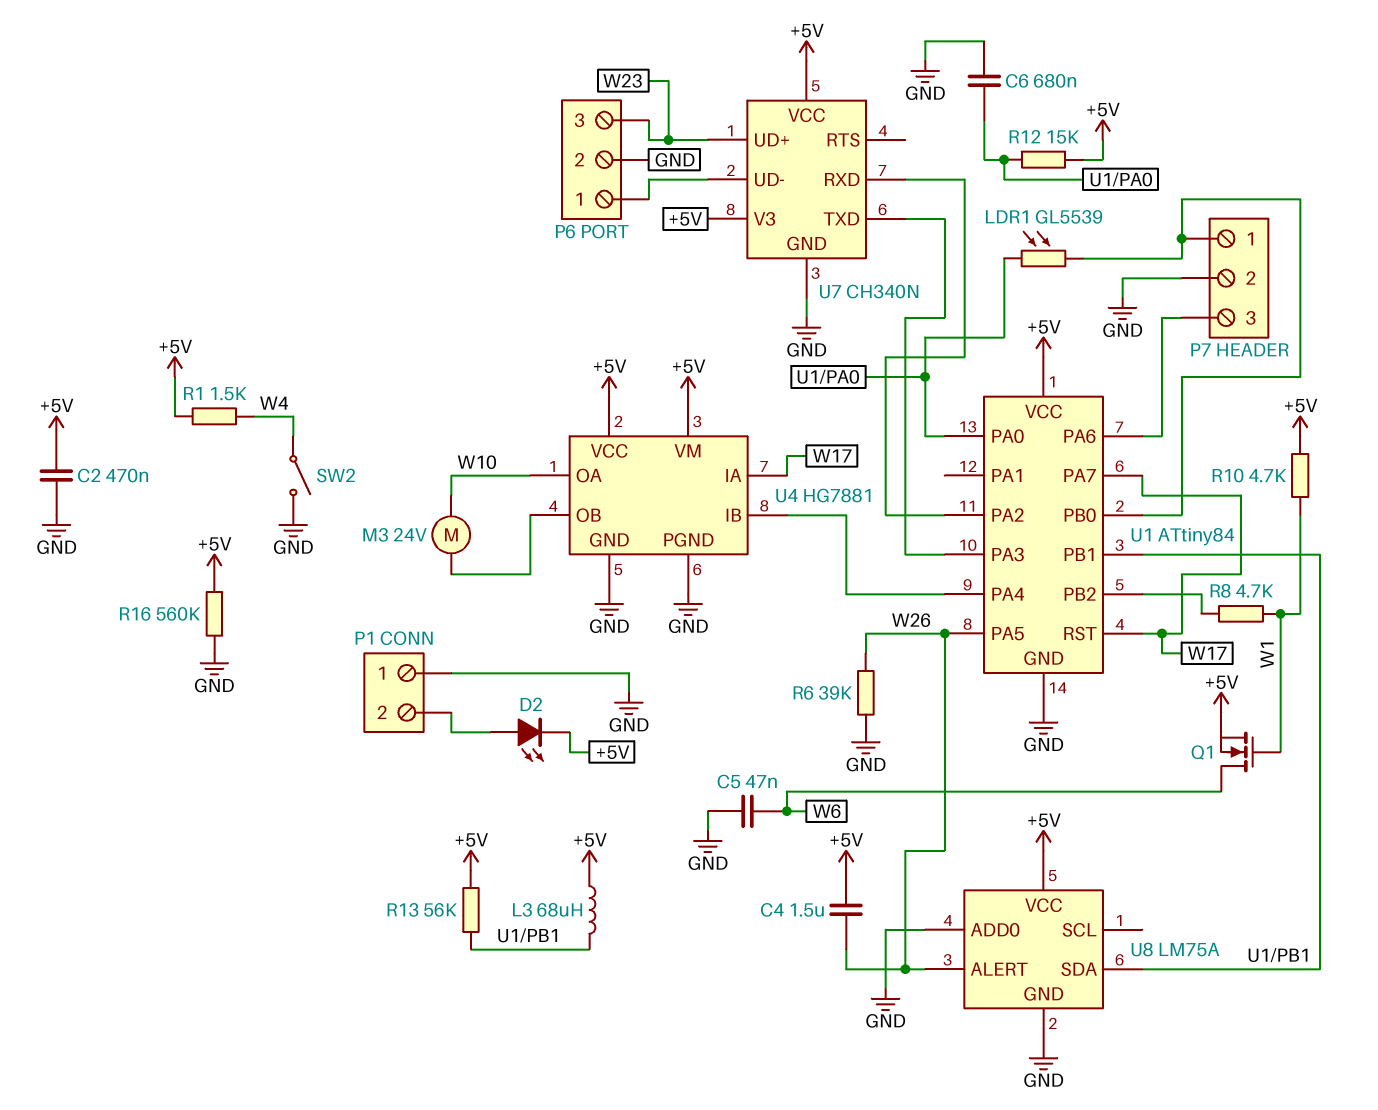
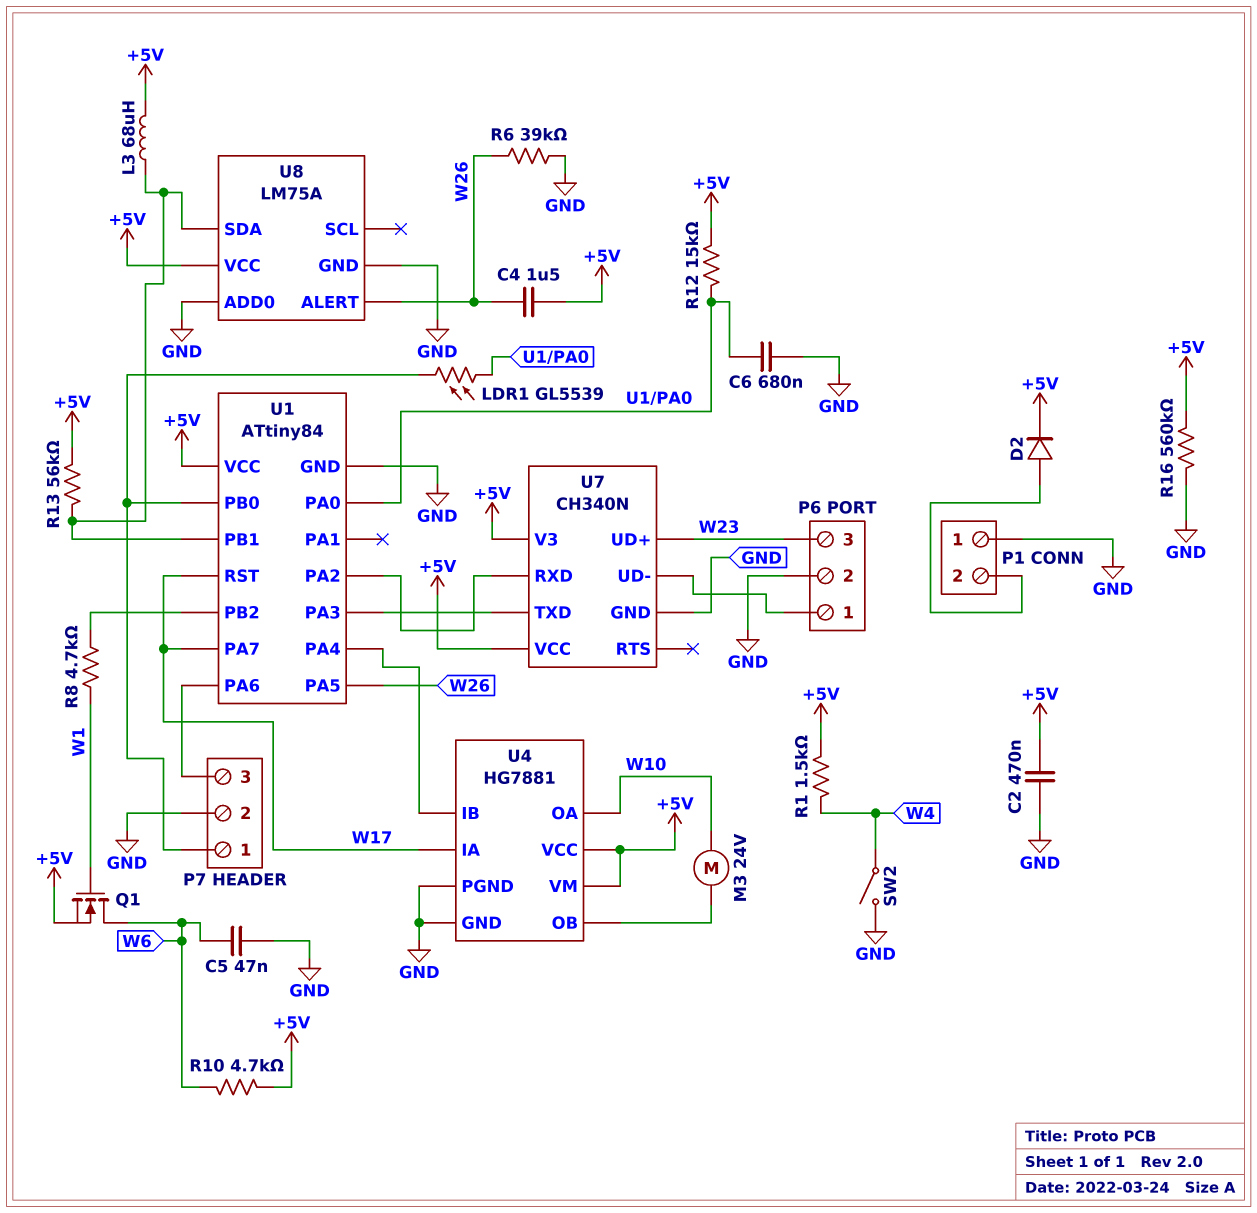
D2: LED (A P1/2, K +5V) -> diode (A P1/2, K +5V)
R10: 4.7k (+5V, W1) -> 4.7k (+5V, W6)

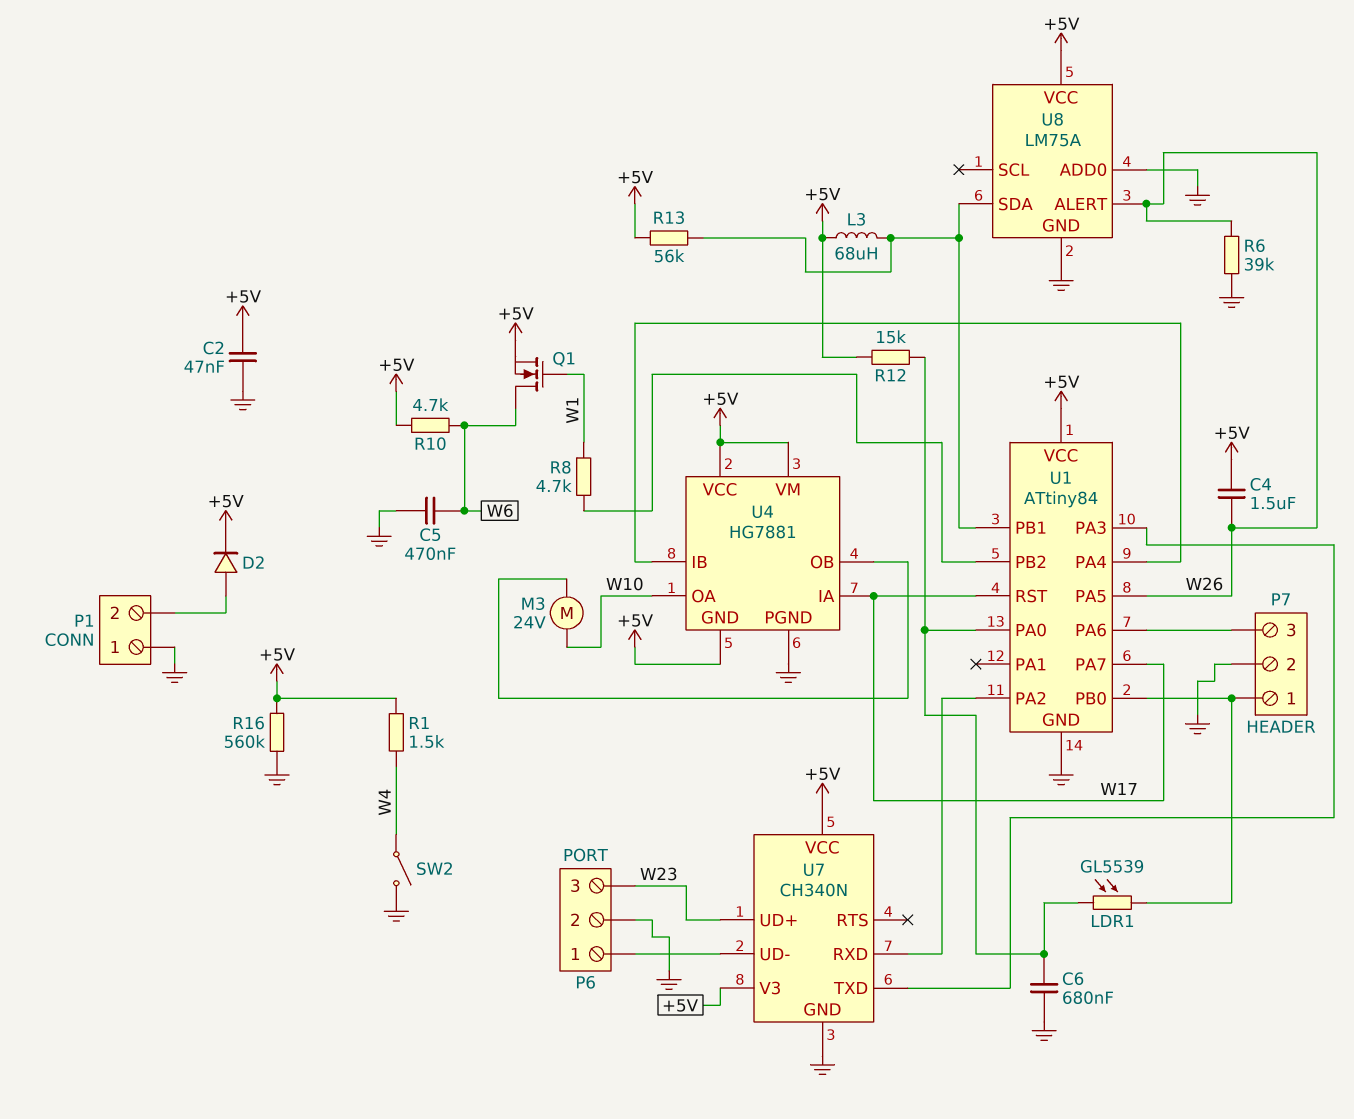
C2: 470nF (+5V, GND) -> 47nF (+5V, GND)
C5: 47nF (GND, W6) -> 470nF (GND, W6)
U4 pin GND: GND -> +5V

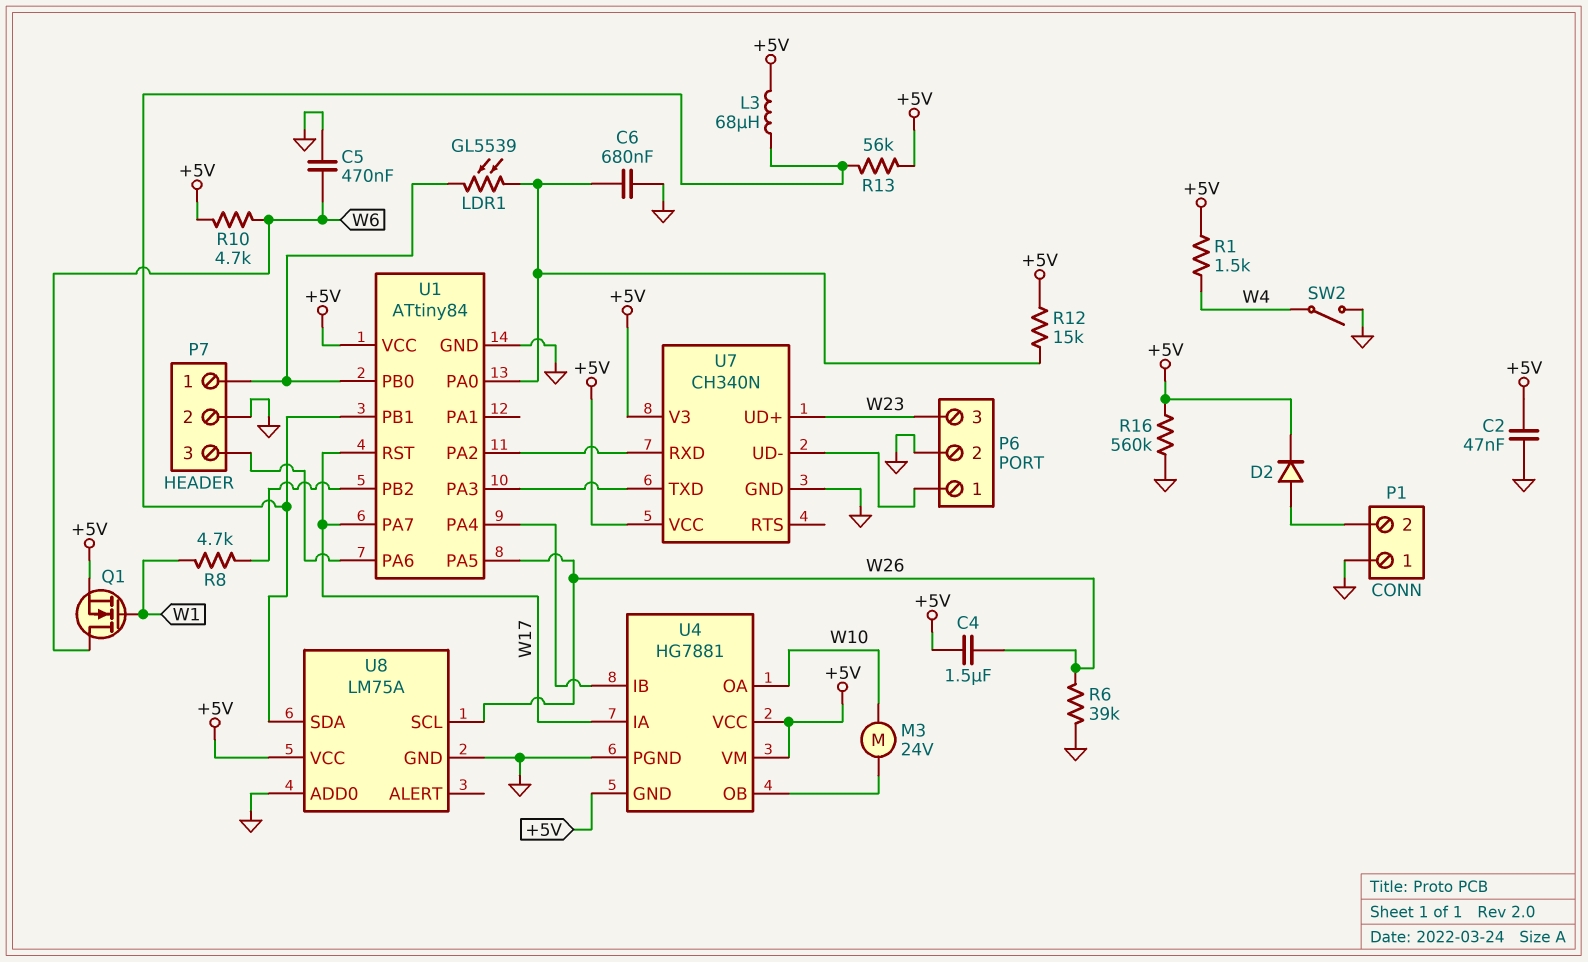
U8 pin ALERT: W26 -> none
U8 pin SCL: none -> W26

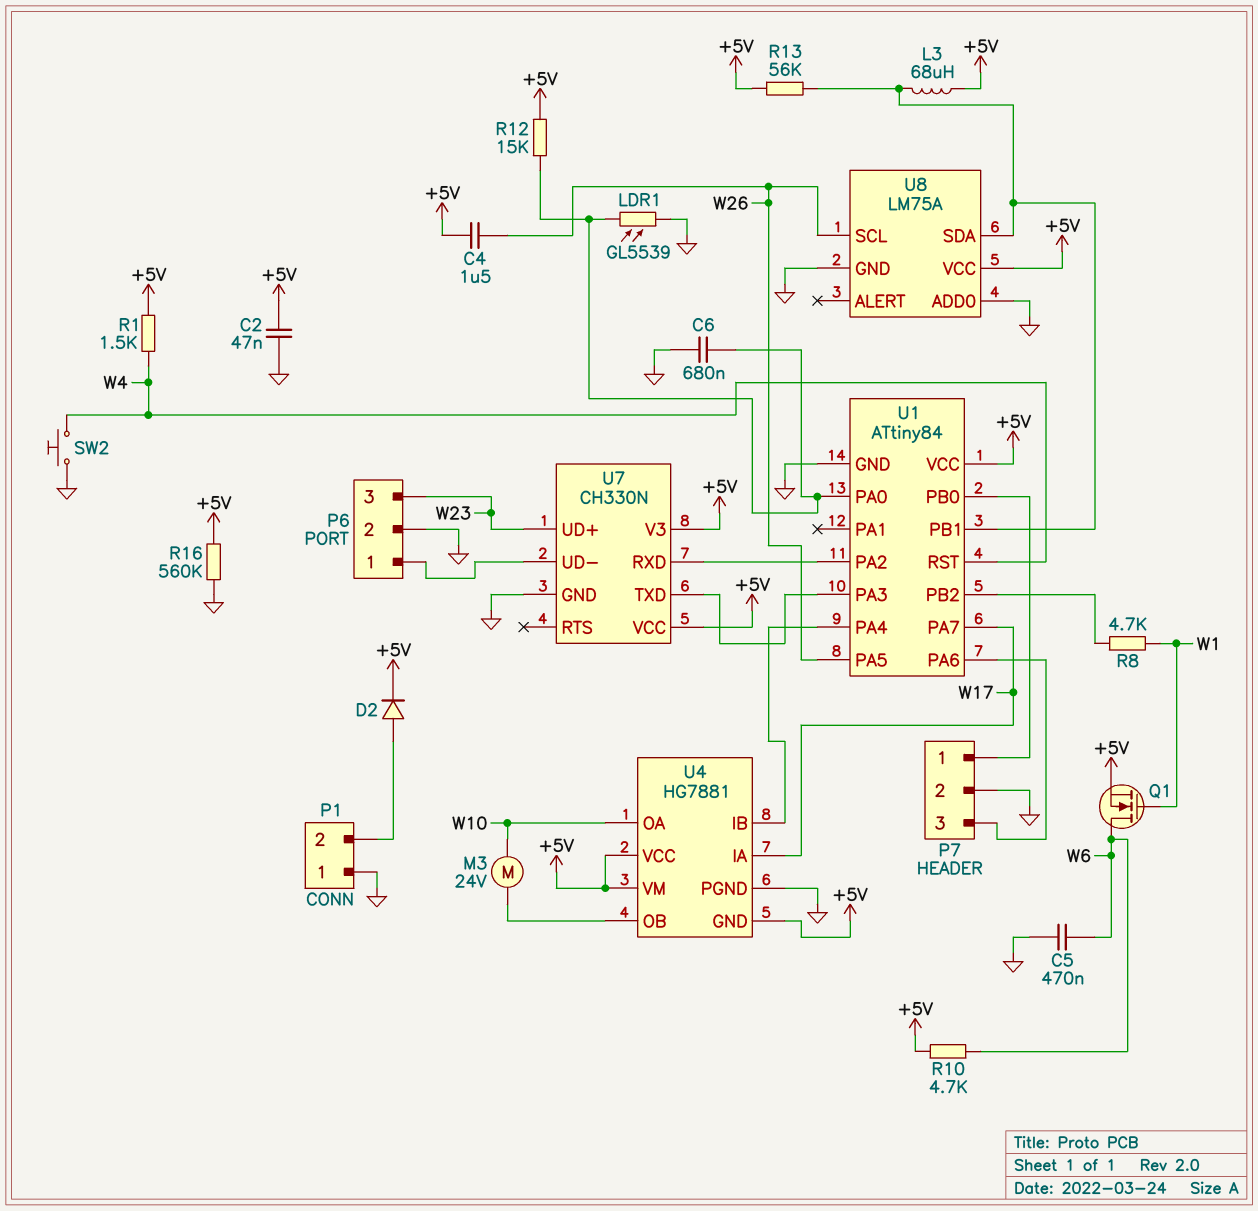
LDR1: GL5539 (P7/1, U1/PA0) -> GL5539 (GND, U1/PA0)
R6: 39k (GND, W26) -> none
SW2: switch (GND, W4) -> button (GND, W4)
U1 pin RST: W17 -> W4
U7: CH340N -> CH330N

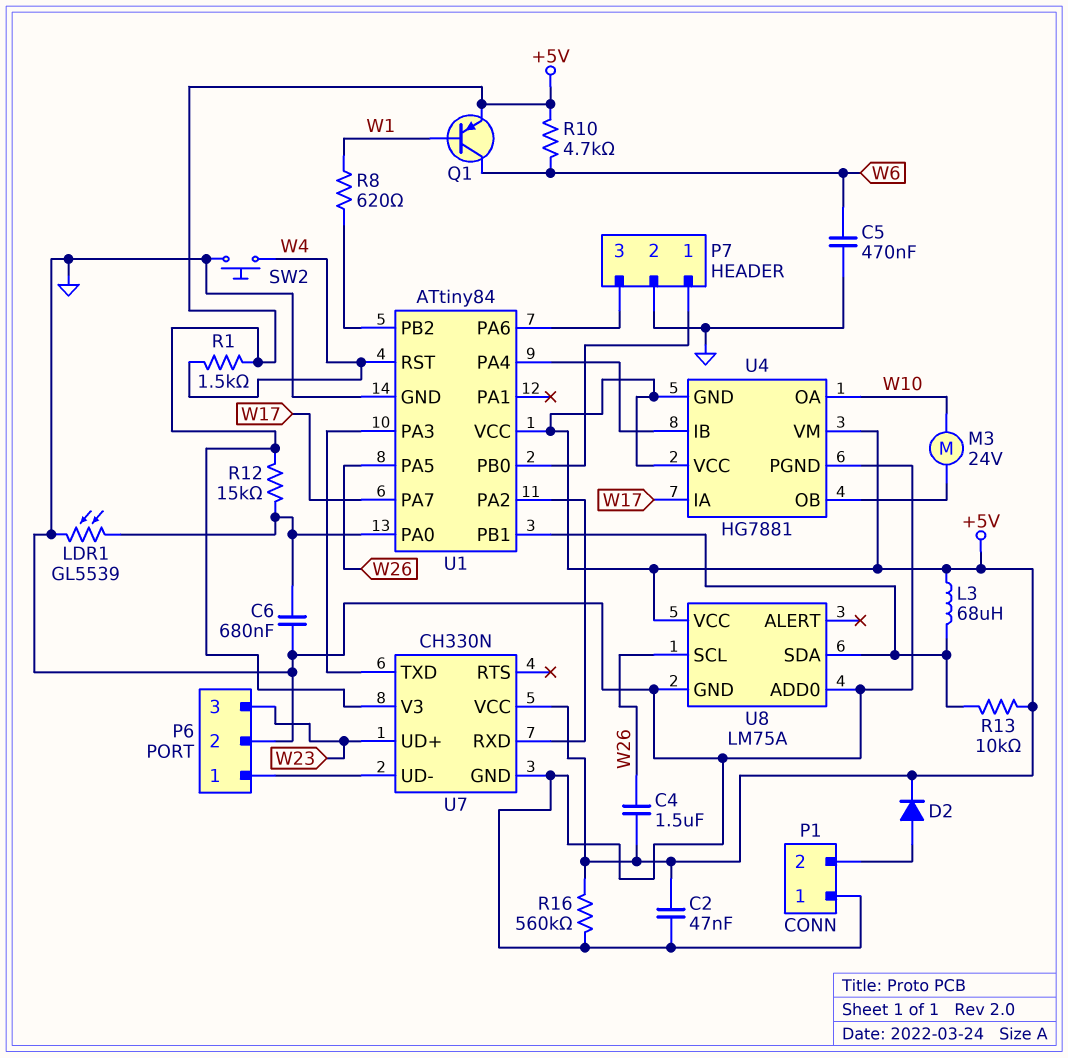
Q1: NMOS (G W1, D W6, S +5V) -> PNP (B W1, C W6, E +5V)
R8: 4.7k (U1/PB2, W1) -> 620 (U1/PB2, W1)
R13: 56k (+5V, U1/PB1) -> 10k (+5V, U1/PB1)

